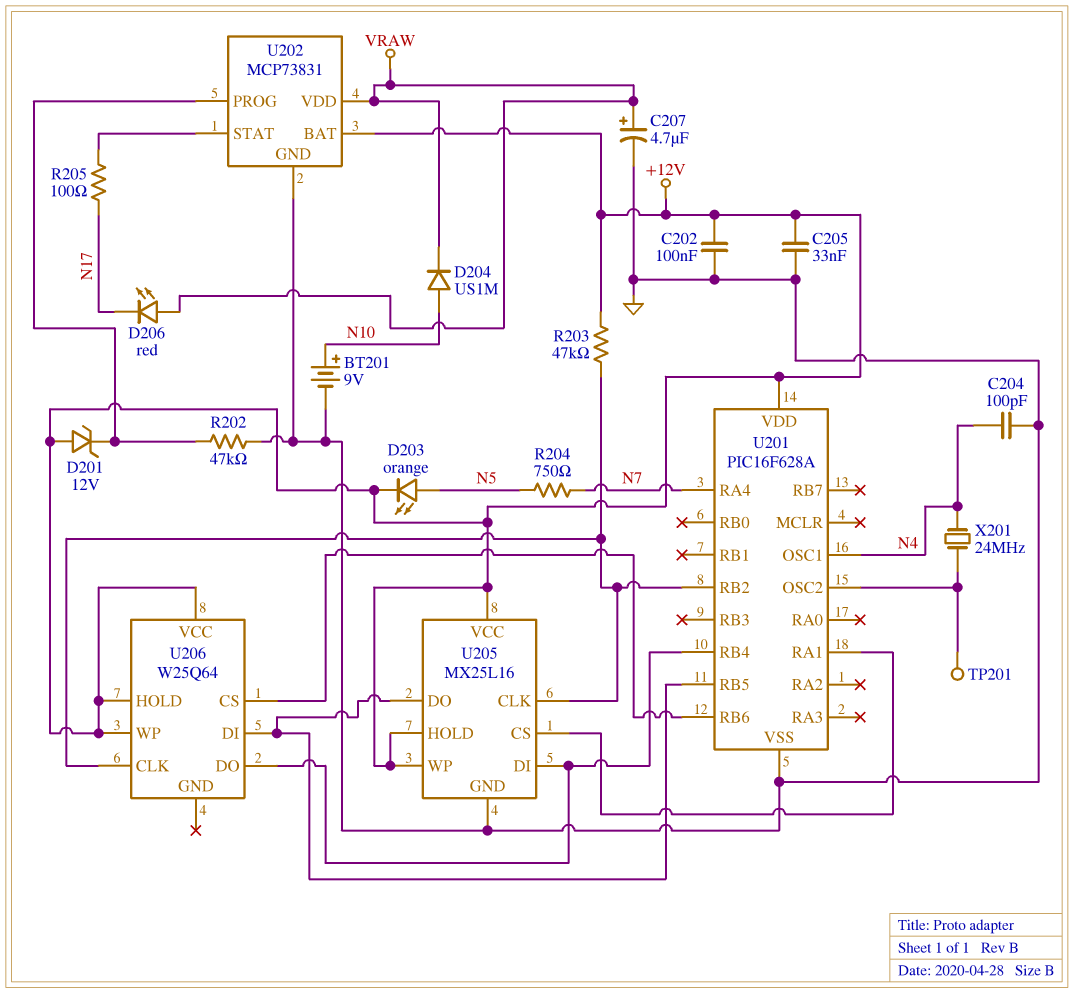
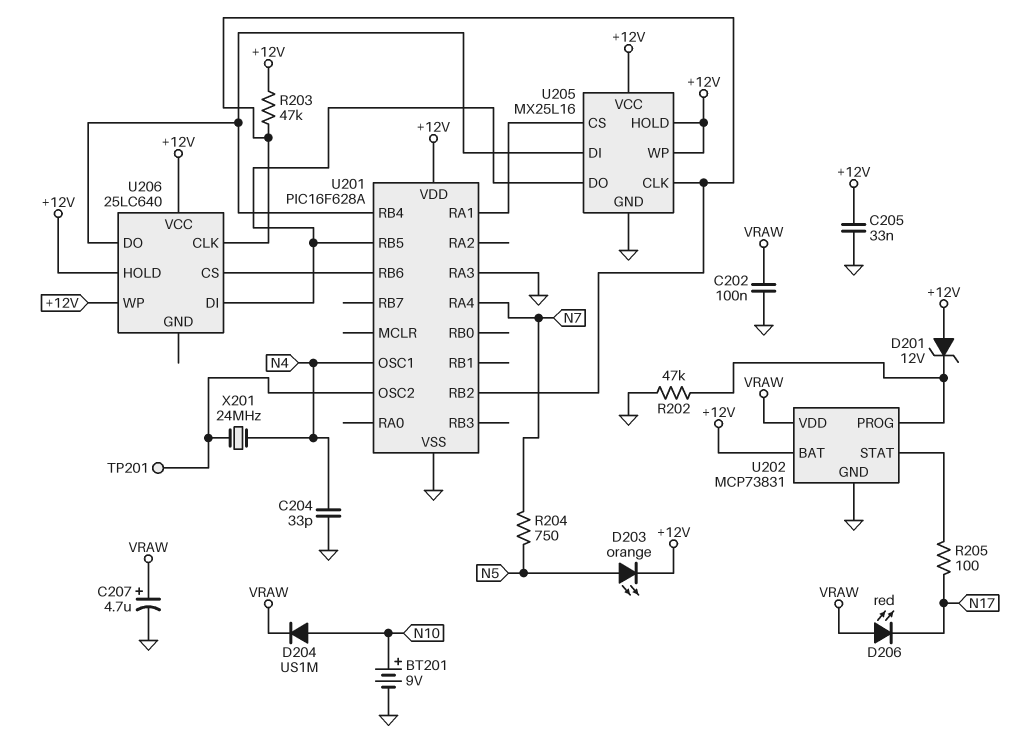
C202: 100nF (+12V, GND) -> 100nF (GND, VRAW)
C204: 100pF (GND, N4) -> 33pF (GND, N4)
U201 pin RA3: none -> GND
U206: W25Q64 -> 25LC640

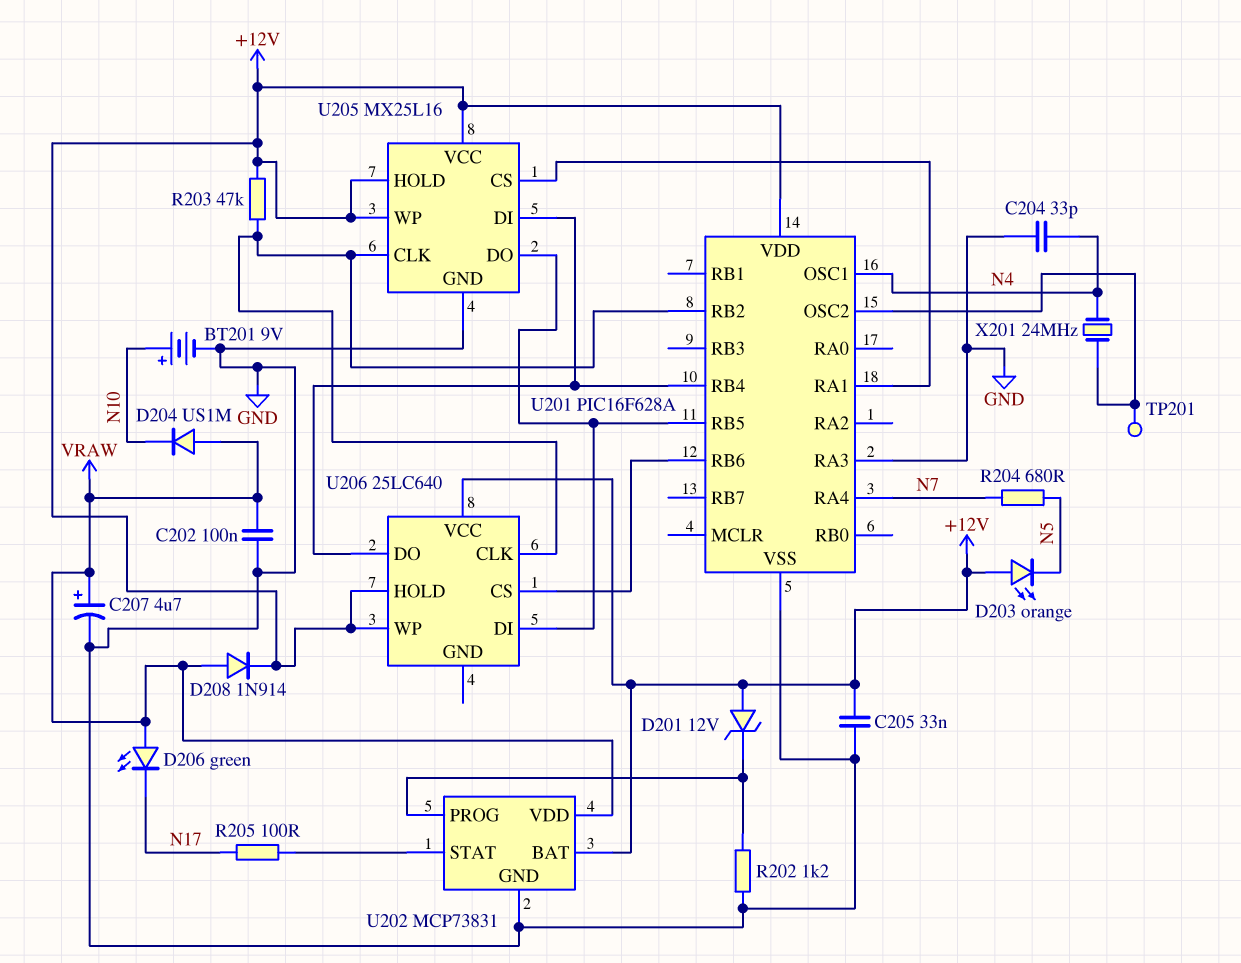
D203: LED orange (A N5, K +12V) -> LED orange (A +12V, K N5)
D204: diode US1M (A N10, K VRAW) -> diode US1M (A VRAW, K N10)
D206: LED red (A VRAW, K N17) -> LED green (A VRAW, K N17)
D208: none -> diode 1N914 (A VRAW, K +12V)
R202: 47k (GND, U202/PROG) -> 1.2k (GND, U202/PROG)
R204: 750 (N5, N7) -> 680 (N5, N7)

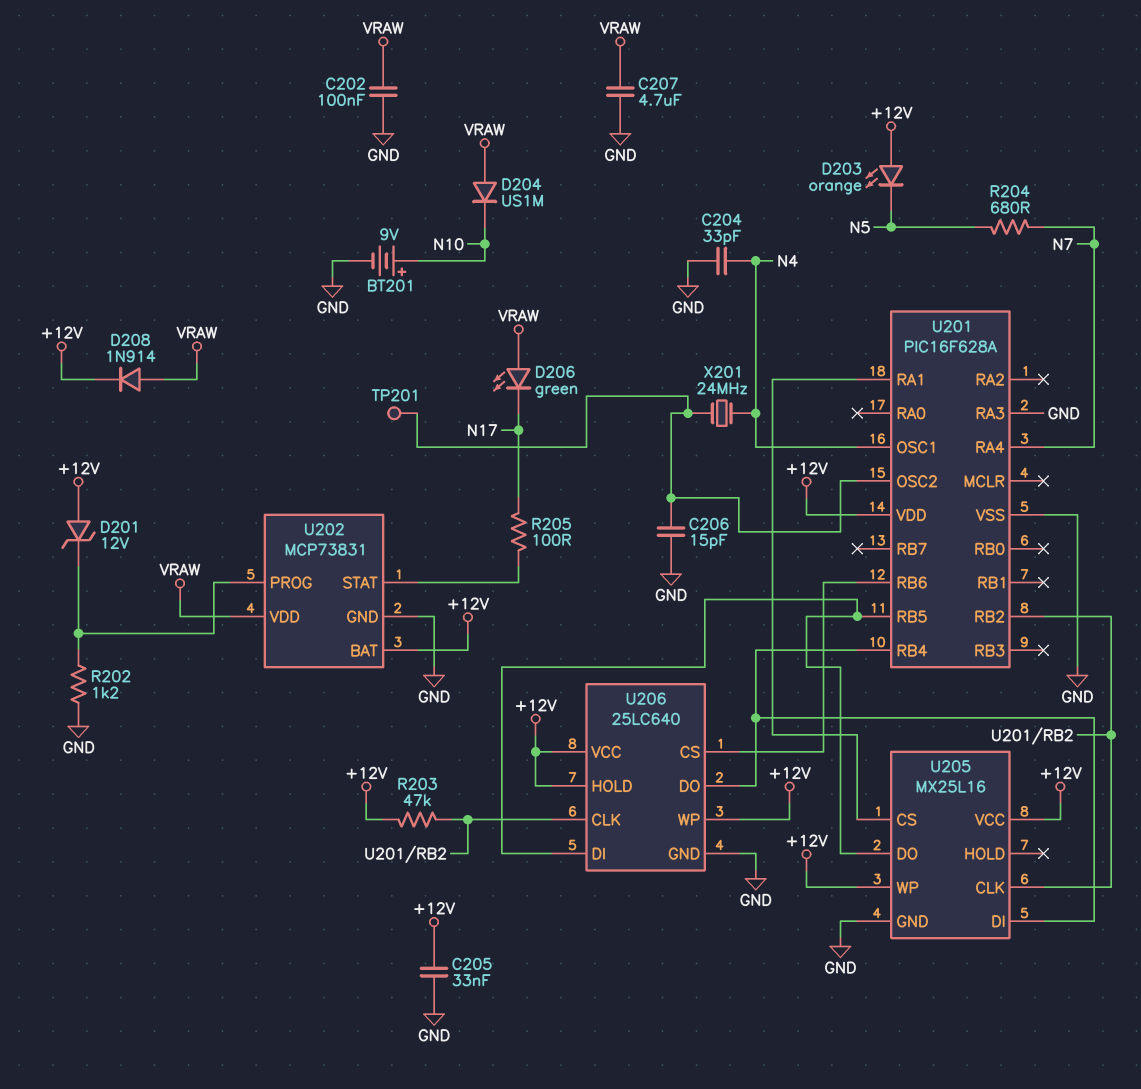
C206: none -> 15pF (GND, U201/OSC2)
C207: 4.7uF (plus VRAW, minus GND) -> 4.7uF (GND, VRAW)
U205 pin HOLD: +12V -> none
U206 pin GND: none -> GND

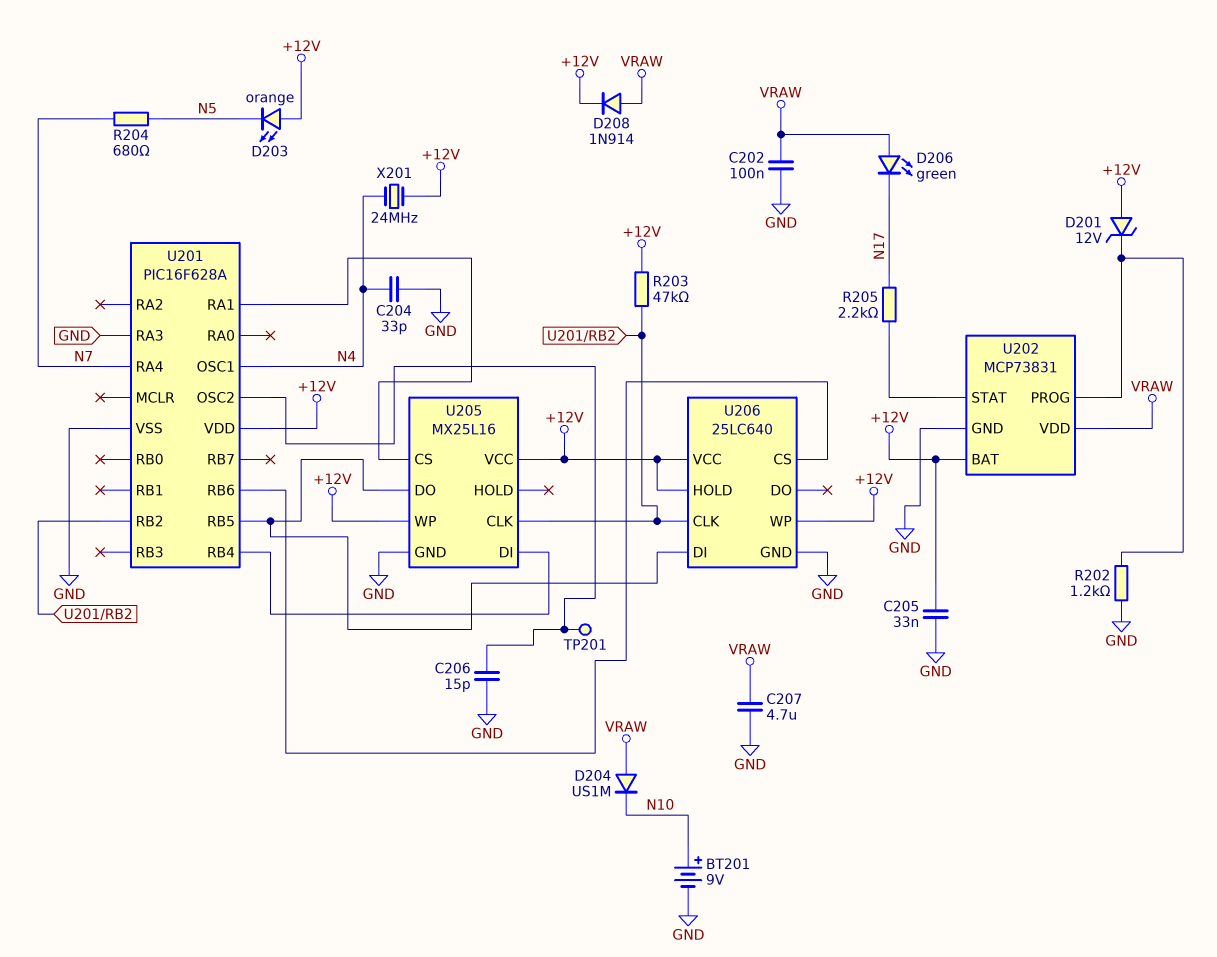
R205: 100 (N17, U202/STAT) -> 2.2k (N17, U202/STAT)
U206 pin DO: U201/RB4 -> none
X201: 24MHz (N4, U201/OSC2) -> 24MHz (+12V, N4)

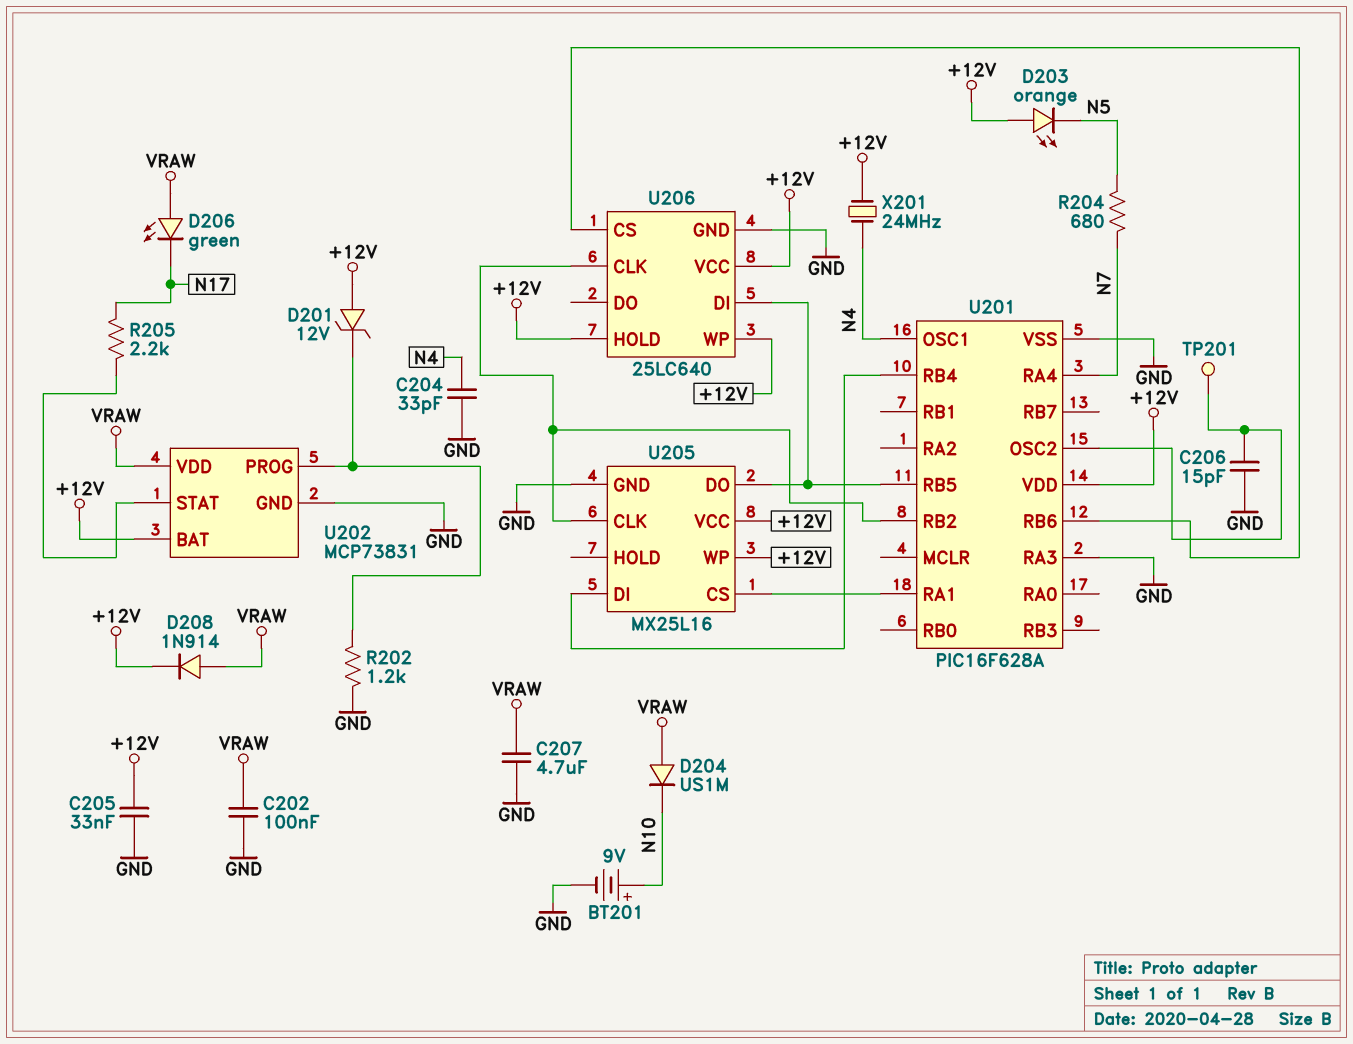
R203: 47k (+12V, U201/RB2) -> none

